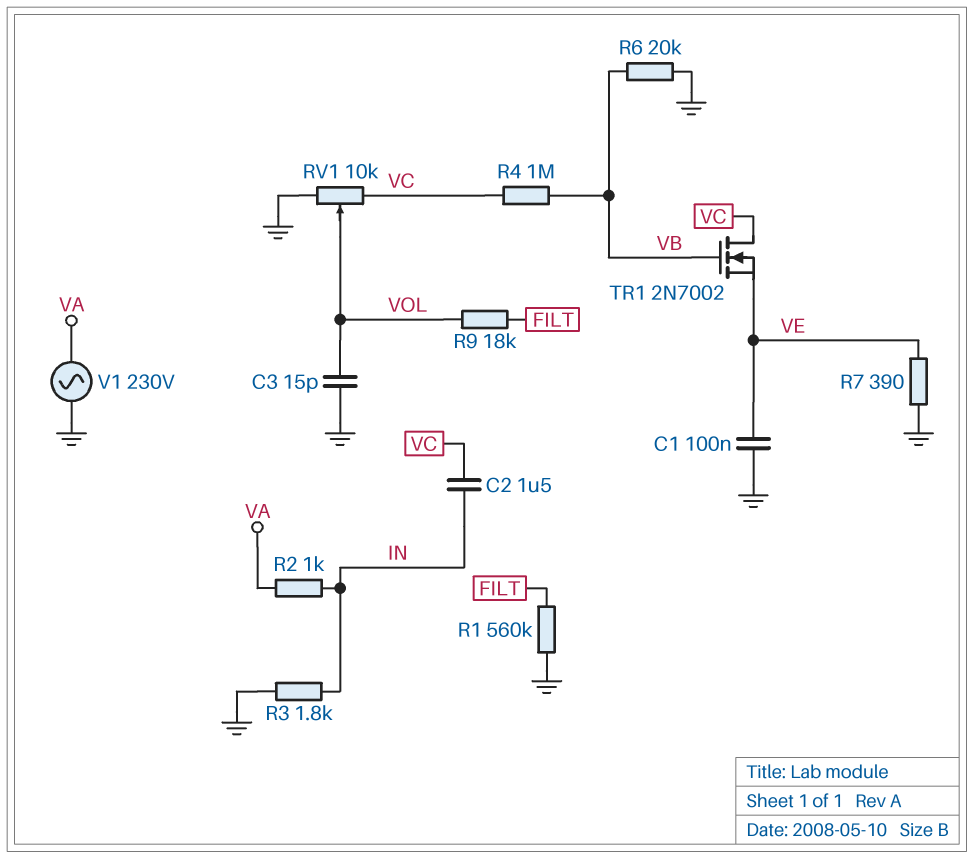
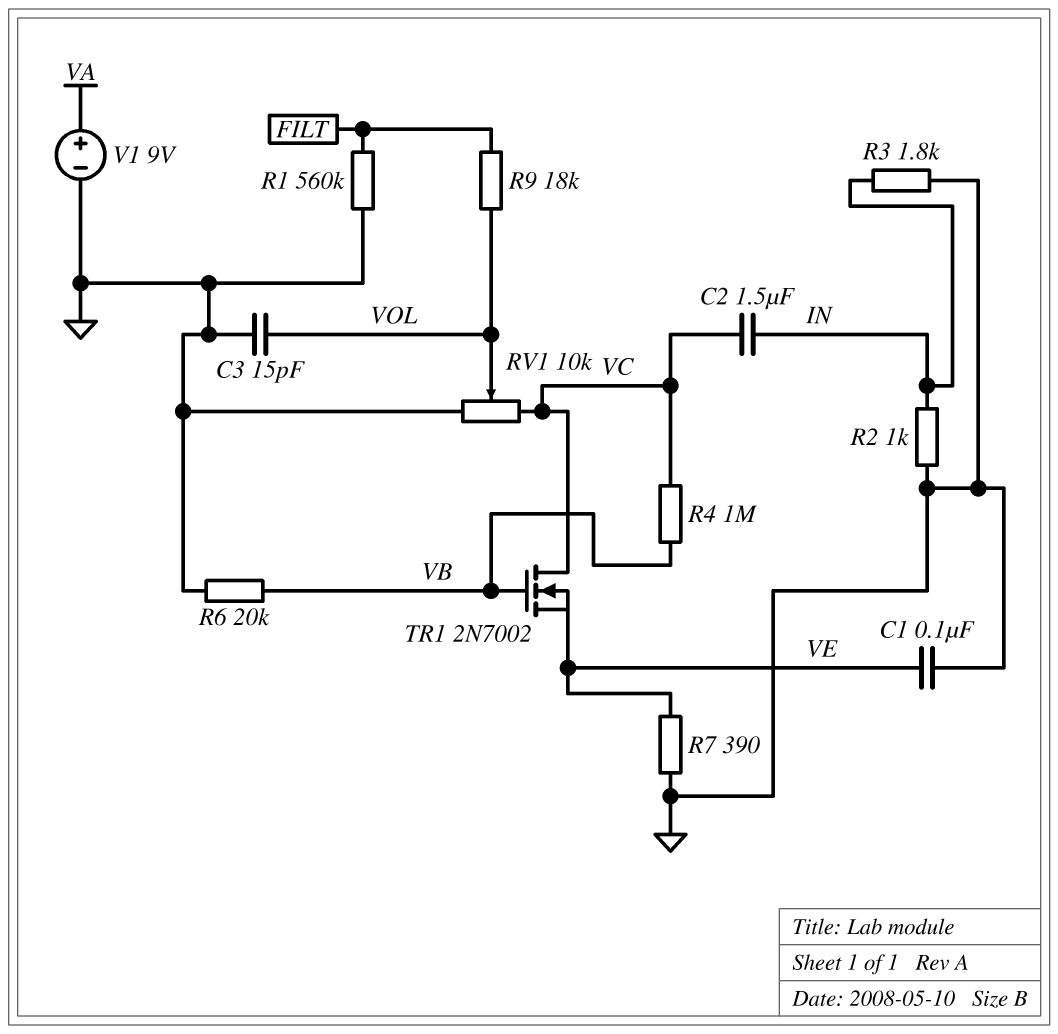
R2: 1k (IN, VA) -> 1k (GND, IN)
V1: AC 230V (GND, VA) -> 9V (plus VA, minus GND)

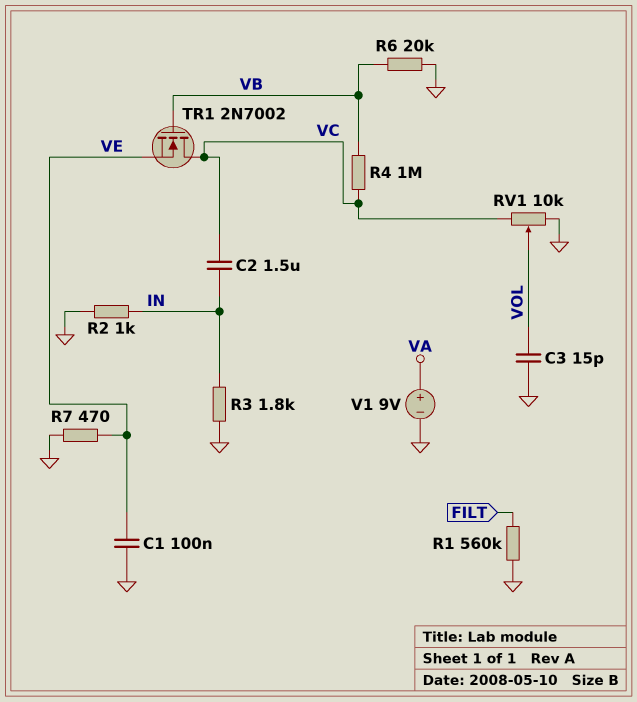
R7: 390 (GND, VE) -> 470 (GND, VE)
R9: 18k (FILT, VOL) -> none

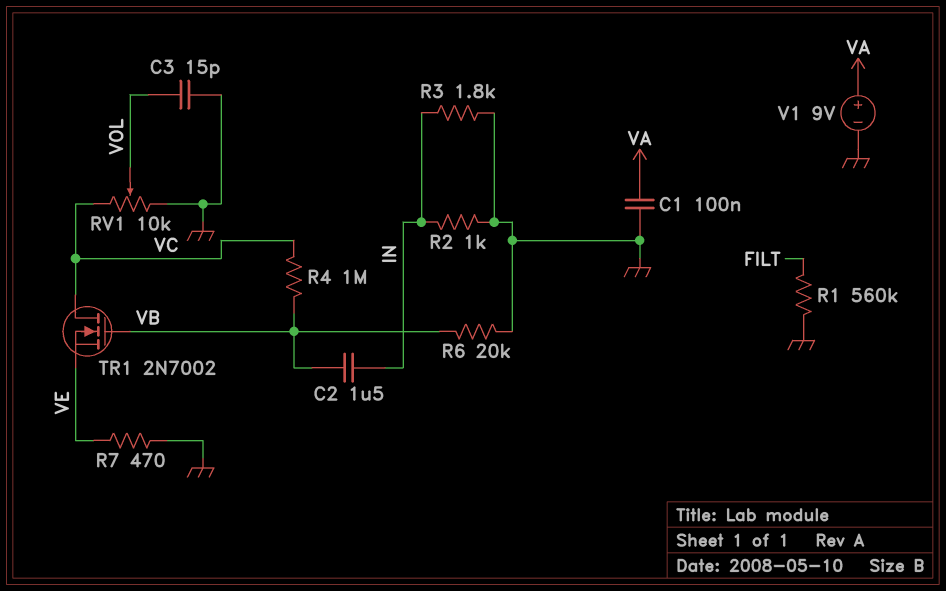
C1: 100nF (GND, VE) -> 100nF (GND, VA)
C2: 1.5uF (IN, VC) -> 1.5uF (IN, VB)

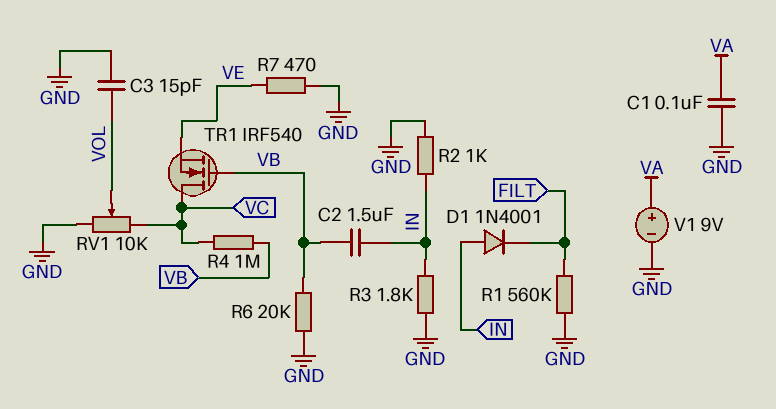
D1: none -> diode 1N4001 (A IN, K FILT)
TR1: NMOS 2N7002 (G VB, D VC, S VE) -> NMOS IRF540 (G VB, D VC, S VE)

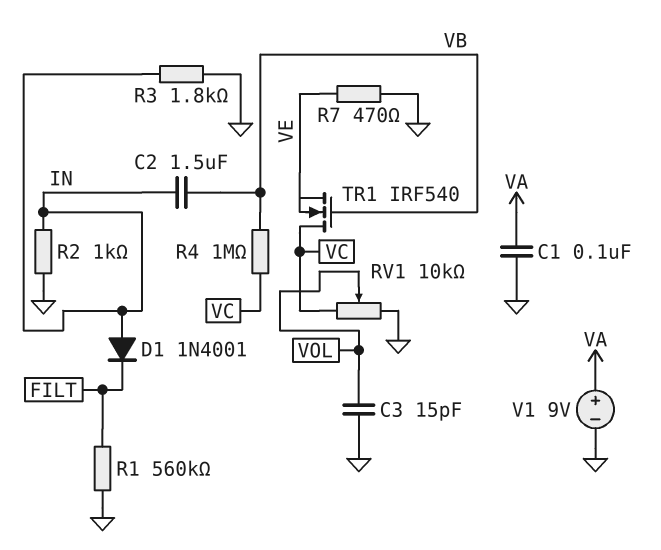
R6: 20k (GND, VB) -> none

